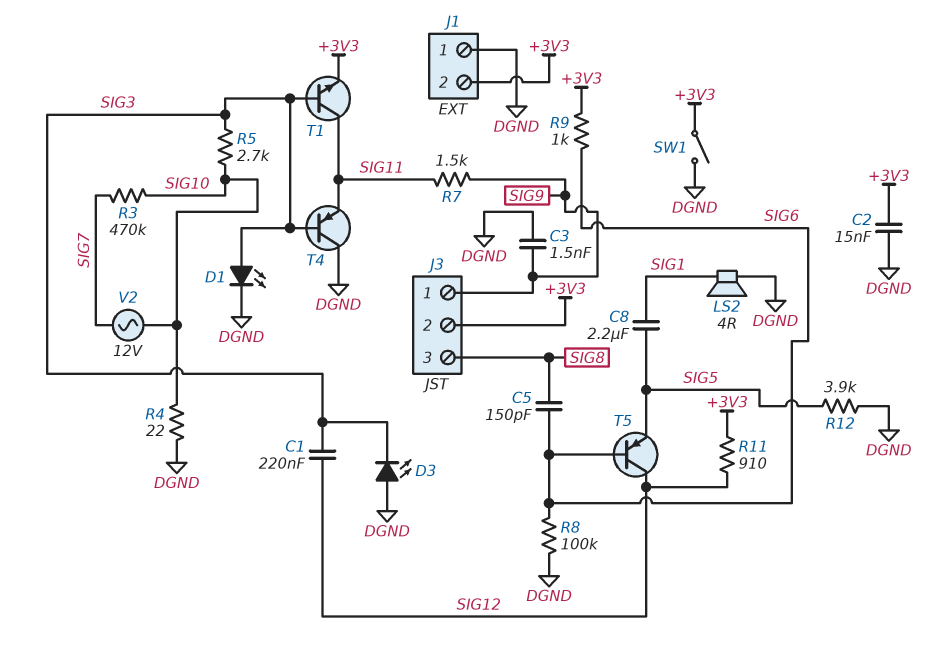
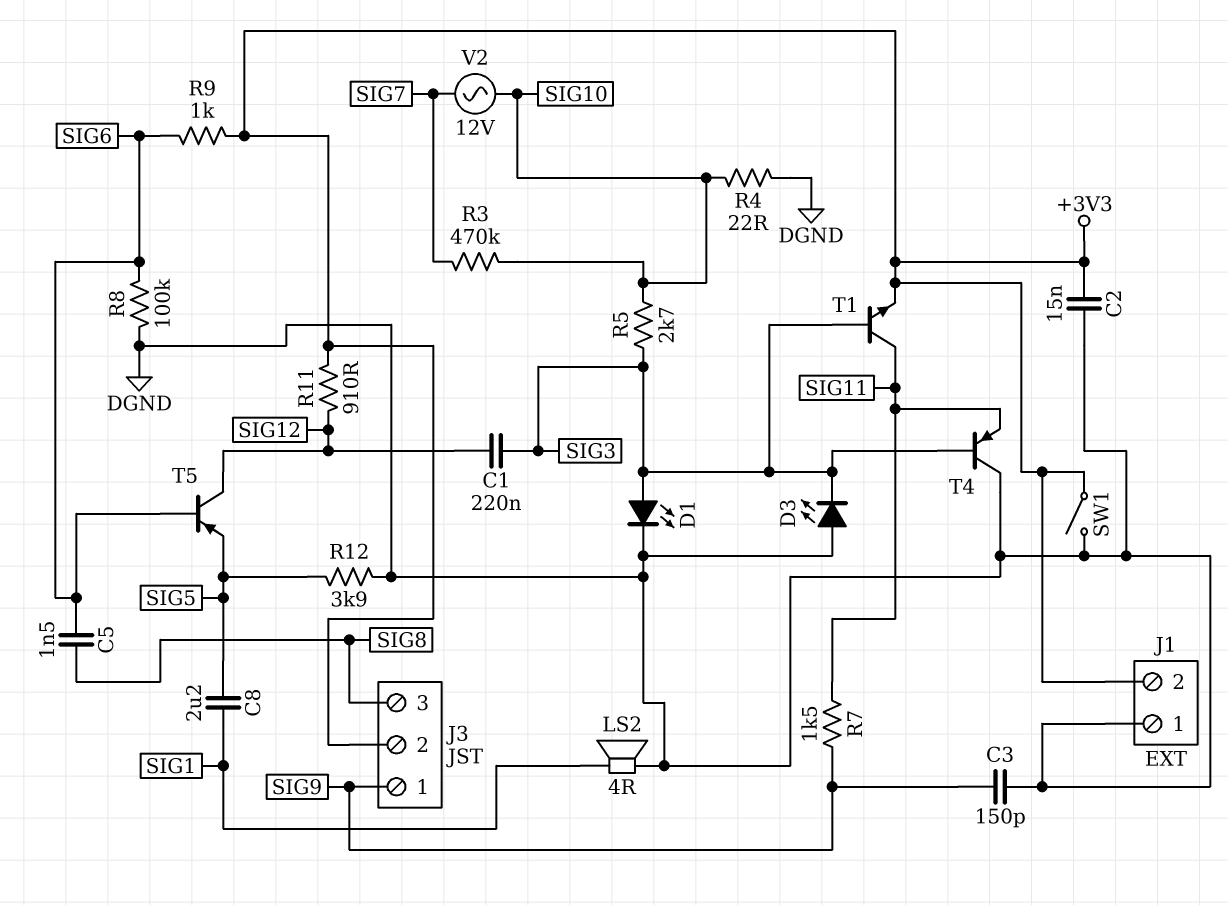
C3: 1.5nF (DGND, SIG9) -> 150pF (DGND, SIG9)
C5: 150pF (SIG6, SIG8) -> 1.5nF (SIG6, SIG8)

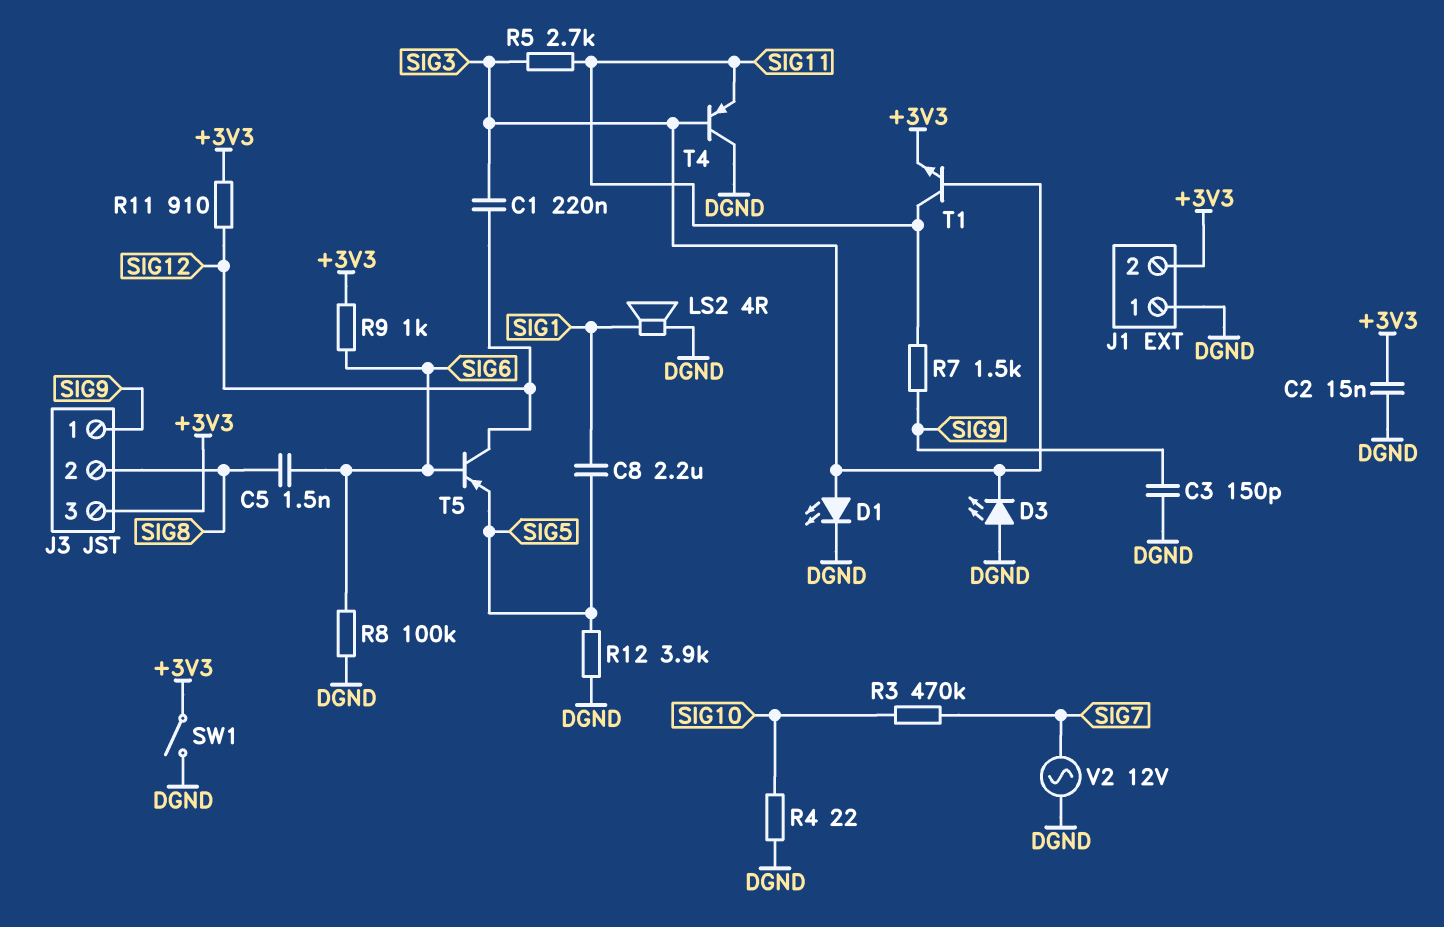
J3 pin 2: +3V3 -> SIG8
J3 pin 3: SIG8 -> +3V3
R5: 2.7k (SIG3, SIG10) -> 2.7k (SIG3, SIG11)
V2: AC 12V (SIG7, SIG10) -> AC 12V (DGND, SIG7)

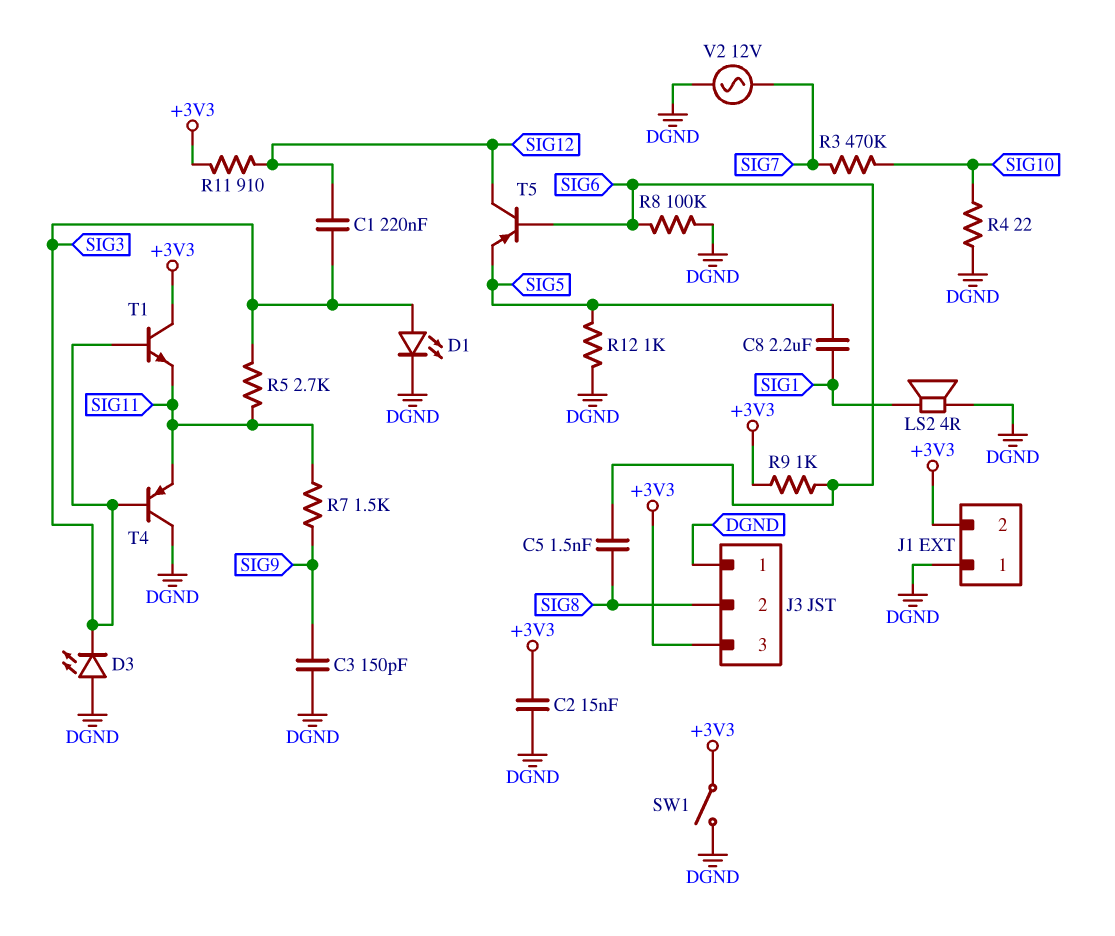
J3 pin 1: SIG9 -> DGND
R12: 3.9k (DGND, SIG5) -> 1k (DGND, SIG5)
T1: NPN (B SIG3, C SIG11, E +3V3) -> NPN (B SIG3, C +3V3, E SIG11)

